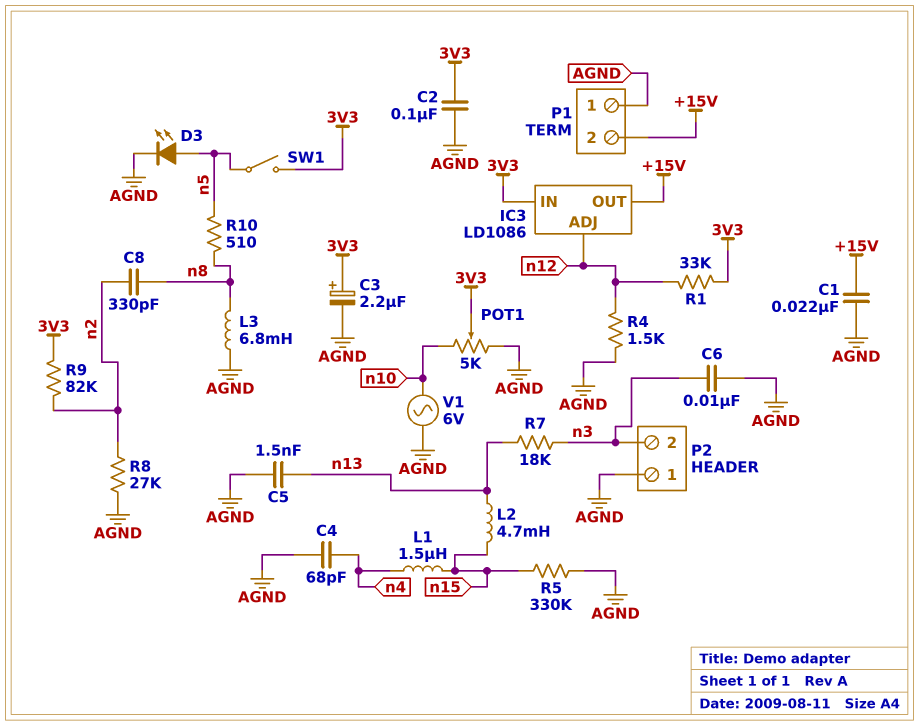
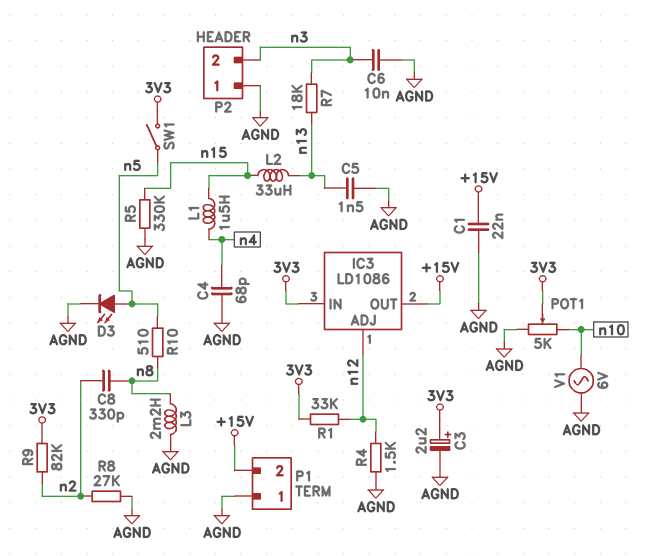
C2: 100nF (3V3, AGND) -> none
L2: 4.7mH (n13, n15) -> 33uH (n13, n15)
L3: 6.8mH (AGND, n8) -> 2.2mH (AGND, n8)

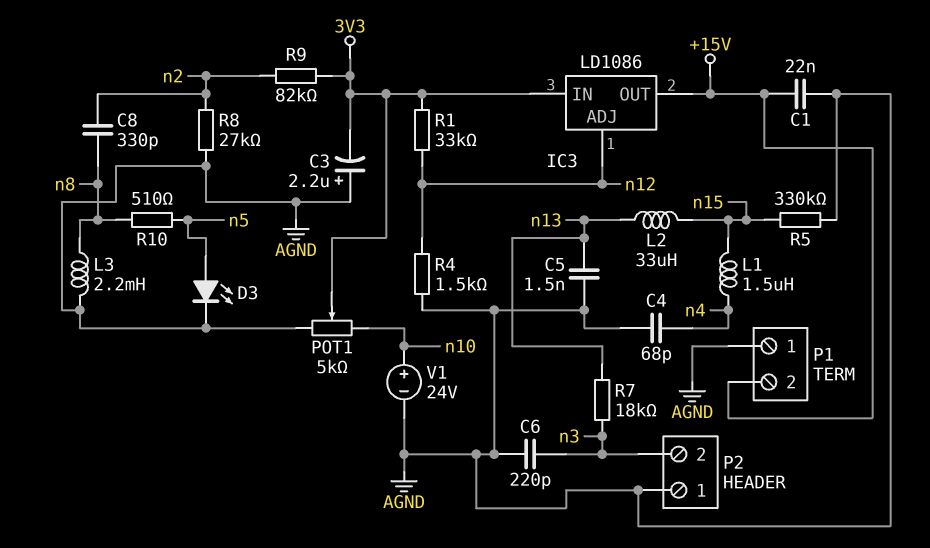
C3: 2.2uF (plus 3V3, minus AGND) -> 2.2uF (plus AGND, minus 3V3)
C6: 10nF (AGND, n3) -> 220pF (AGND, n3)
SW1: switch (3V3, n5) -> none
V1: AC 6V (AGND, n10) -> 24V (plus n10, minus AGND)

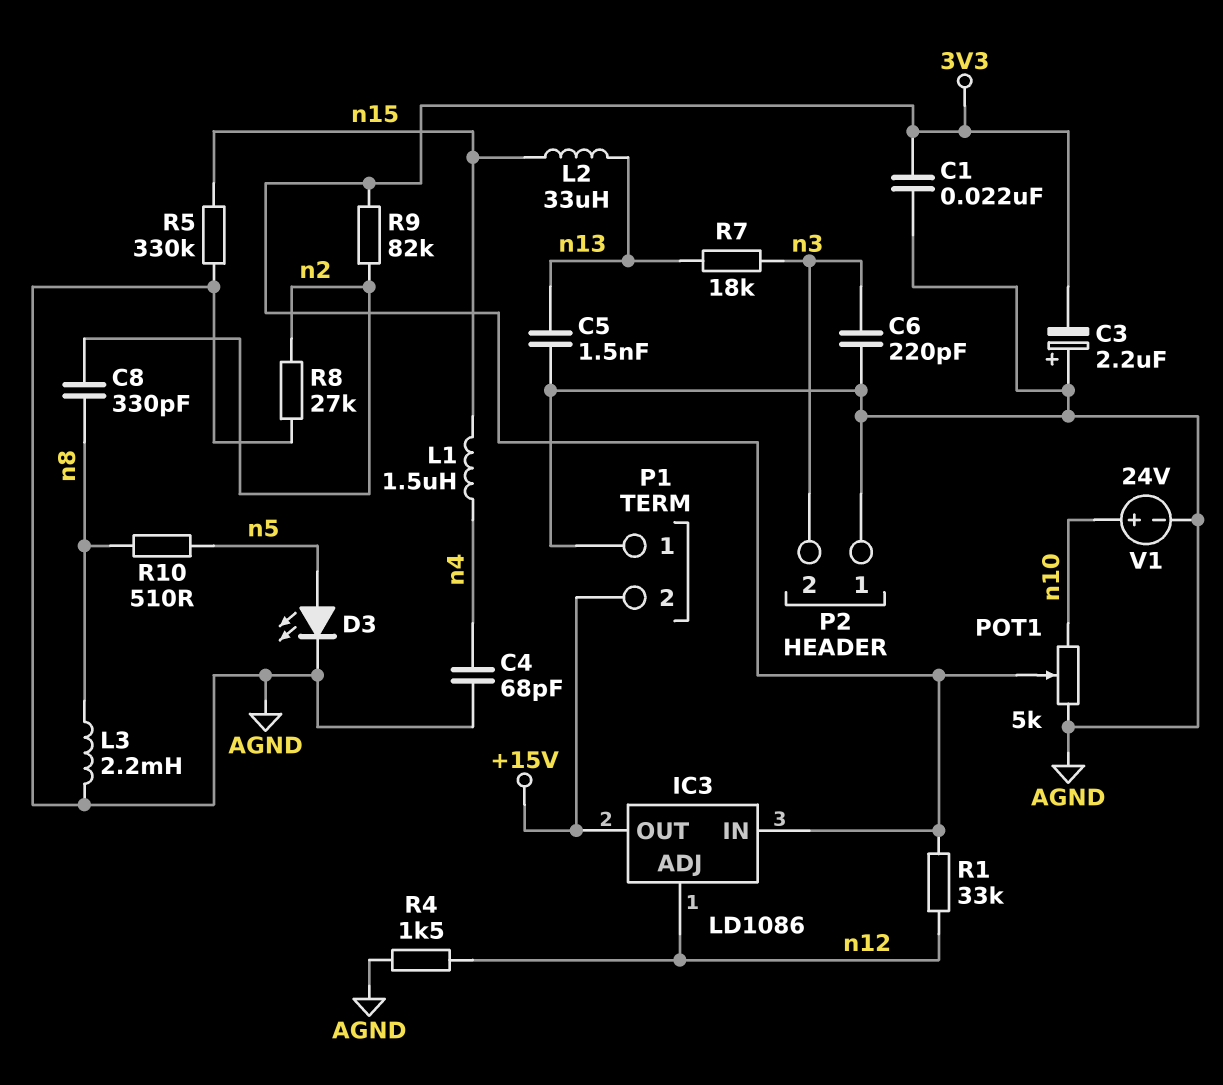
C1: 22nF (+15V, AGND) -> 22nF (3V3, AGND)

